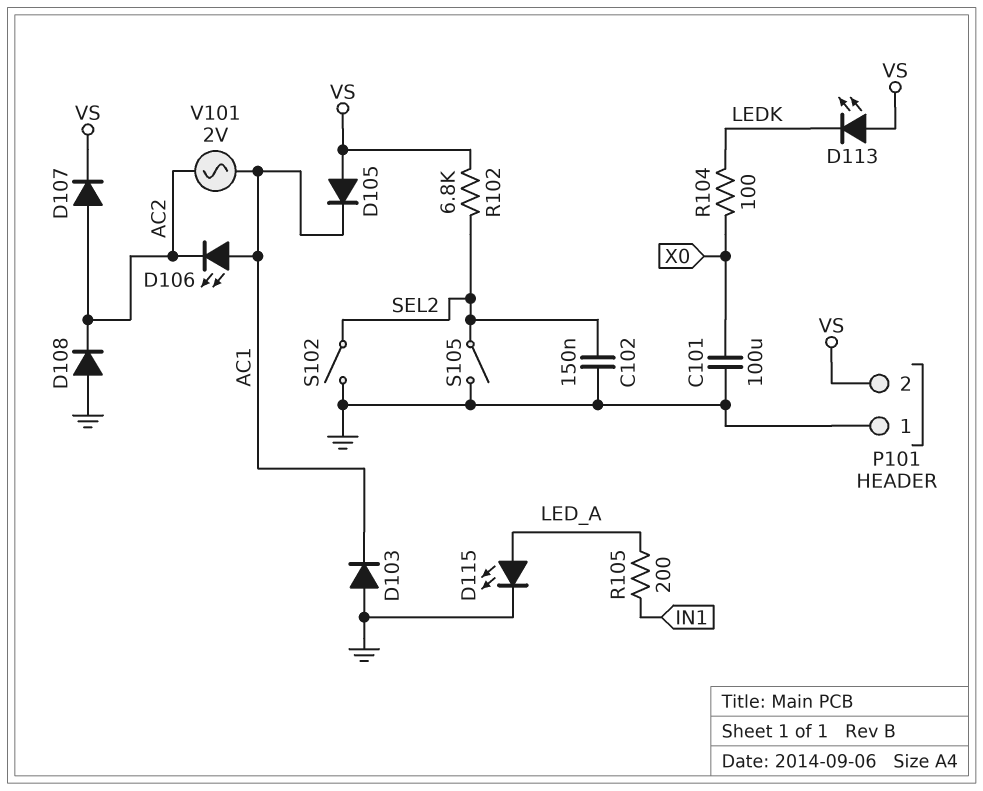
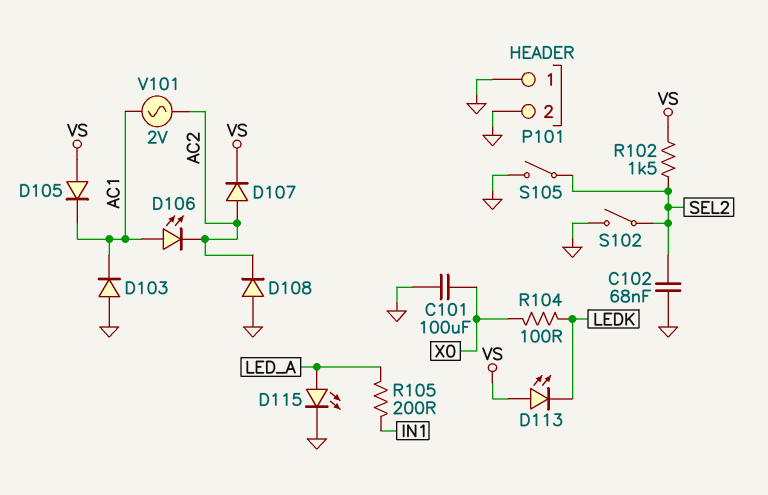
C102: 150nF (GND, SEL2) -> 68nF (GND, SEL2)
P101 pin 2: VS -> GND
R102: 6.8k (SEL2, VS) -> 1.5k (SEL2, VS)

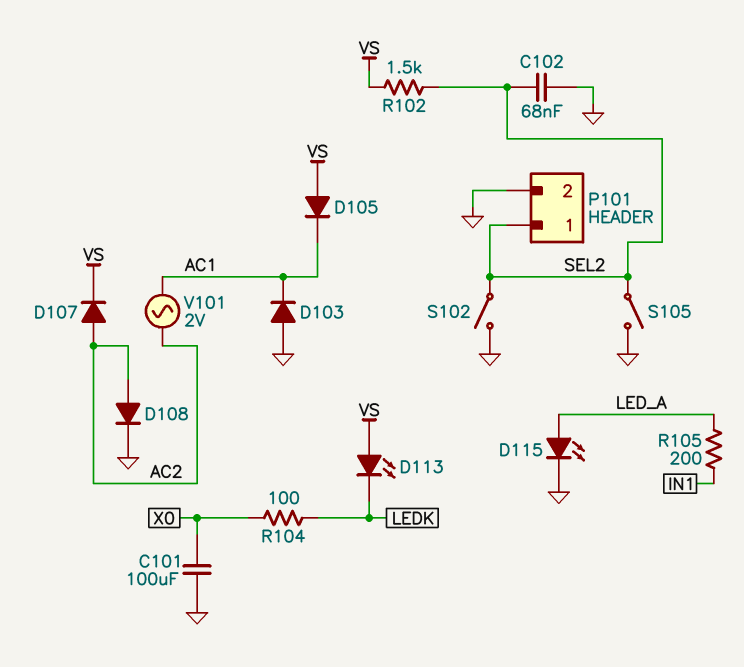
D106: LED (A AC1, K AC2) -> none
D108: diode (A GND, K AC2) -> diode (A AC2, K GND)
P101 pin 1: GND -> SEL2

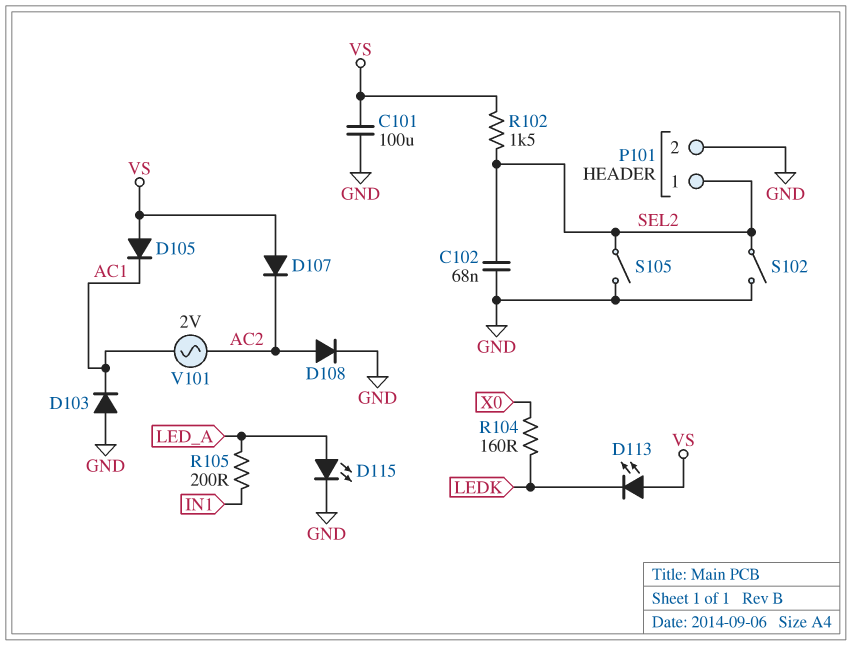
C101: 100uF (GND, X0) -> 100uF (GND, VS)
D107: diode (A AC2, K VS) -> diode (A VS, K AC2)
R104: 100 (LEDK, X0) -> 160 (LEDK, X0)

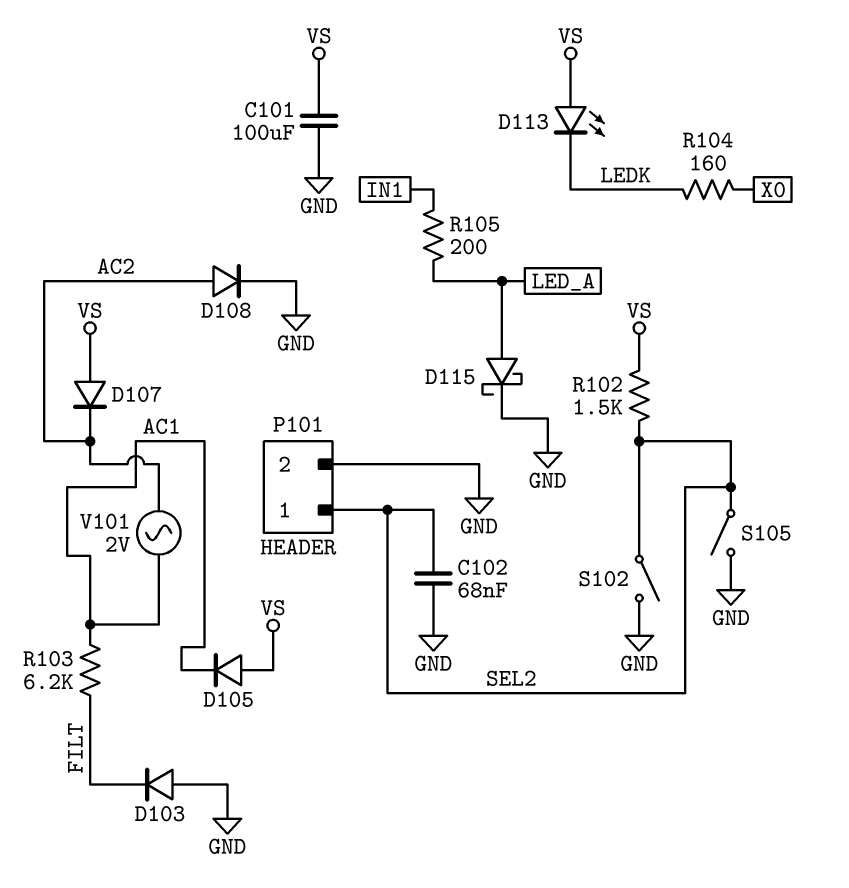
D103: diode (A GND, K AC1) -> diode (A GND, K FILT)
D115: LED (A LED_A, K GND) -> schottky (A LED_A, K GND)
R103: none -> 6.2k (AC1, FILT)

